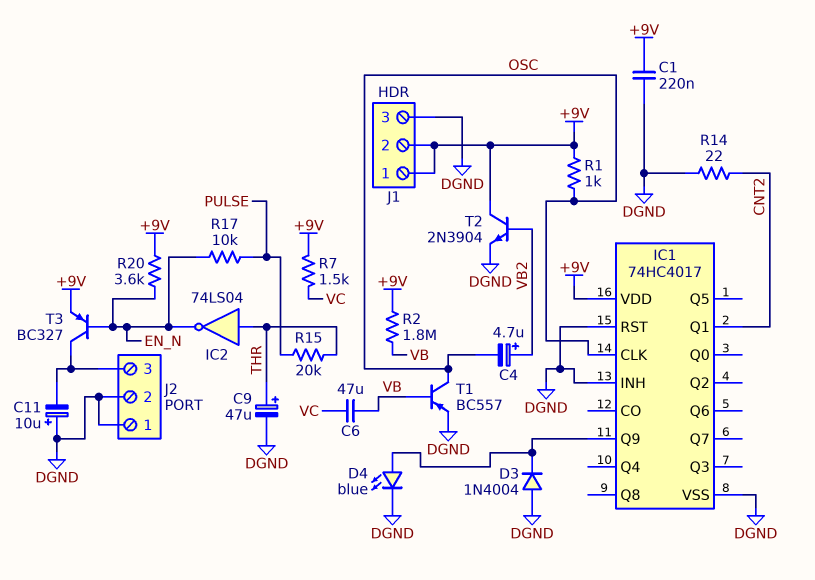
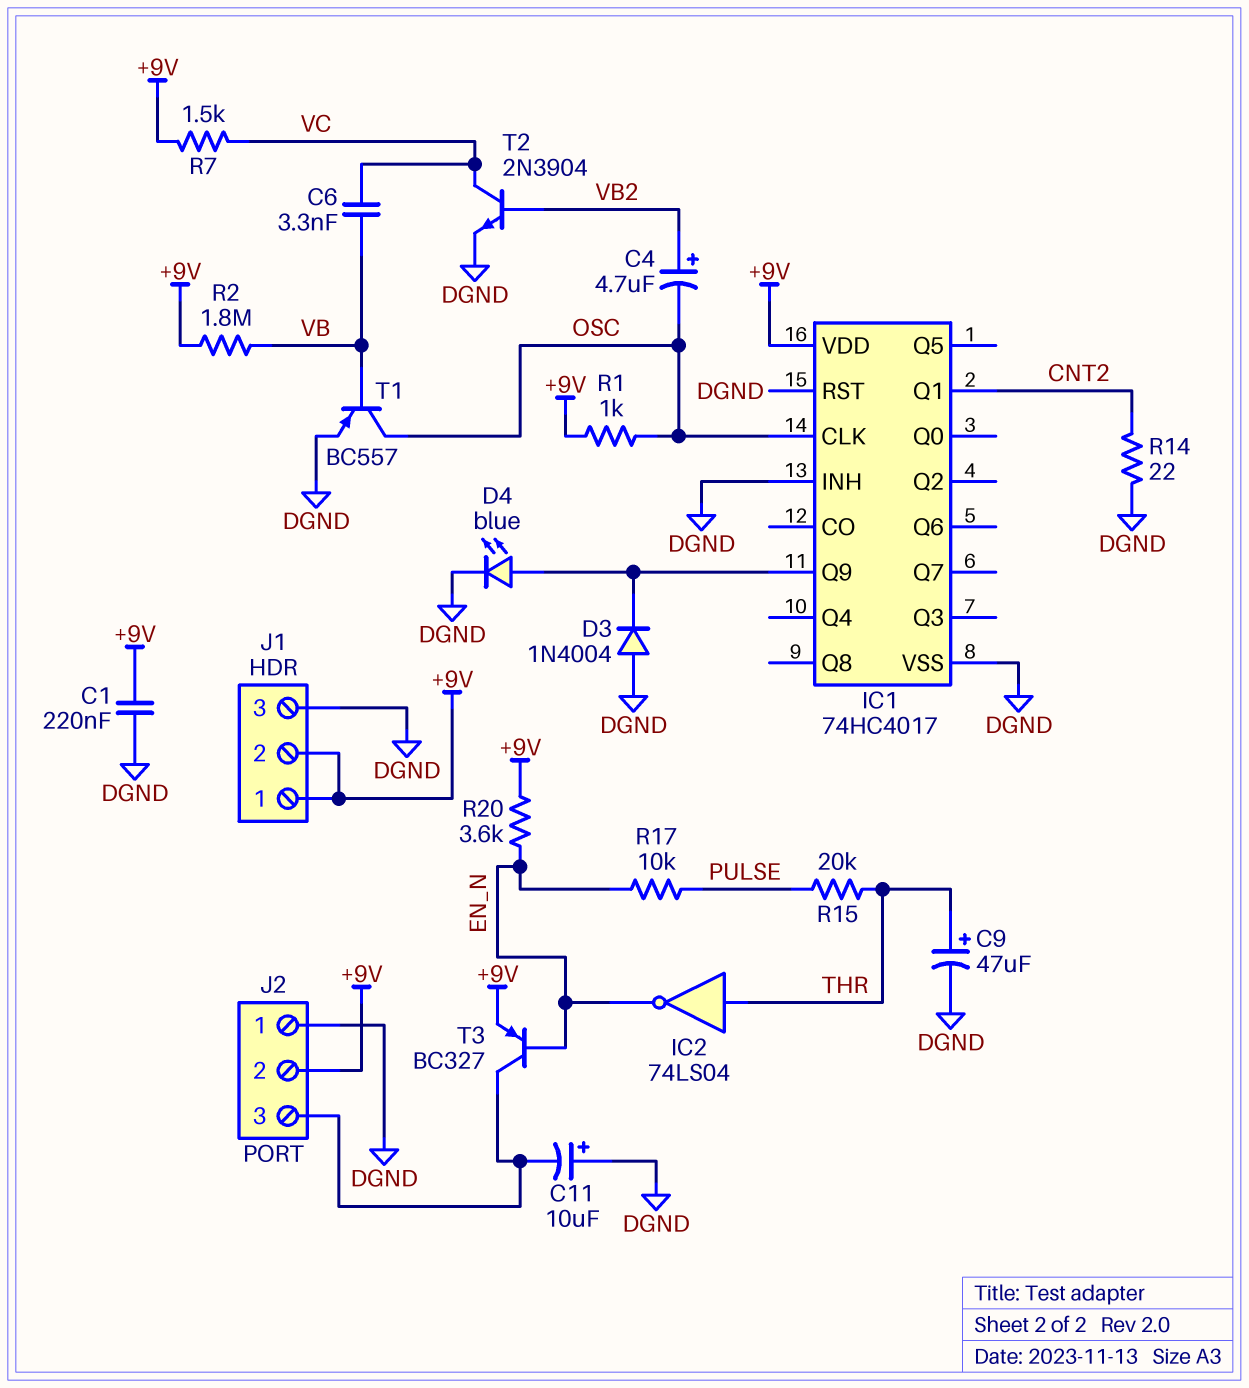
C6: 47uF (VB, VC) -> 3.3nF (VB, VC)
J2 pin 2: DGND -> +9V
T2: NPN 2N3904 (B VB2, C +9V, E DGND) -> NPN 2N3904 (B VB2, C VC, E DGND)

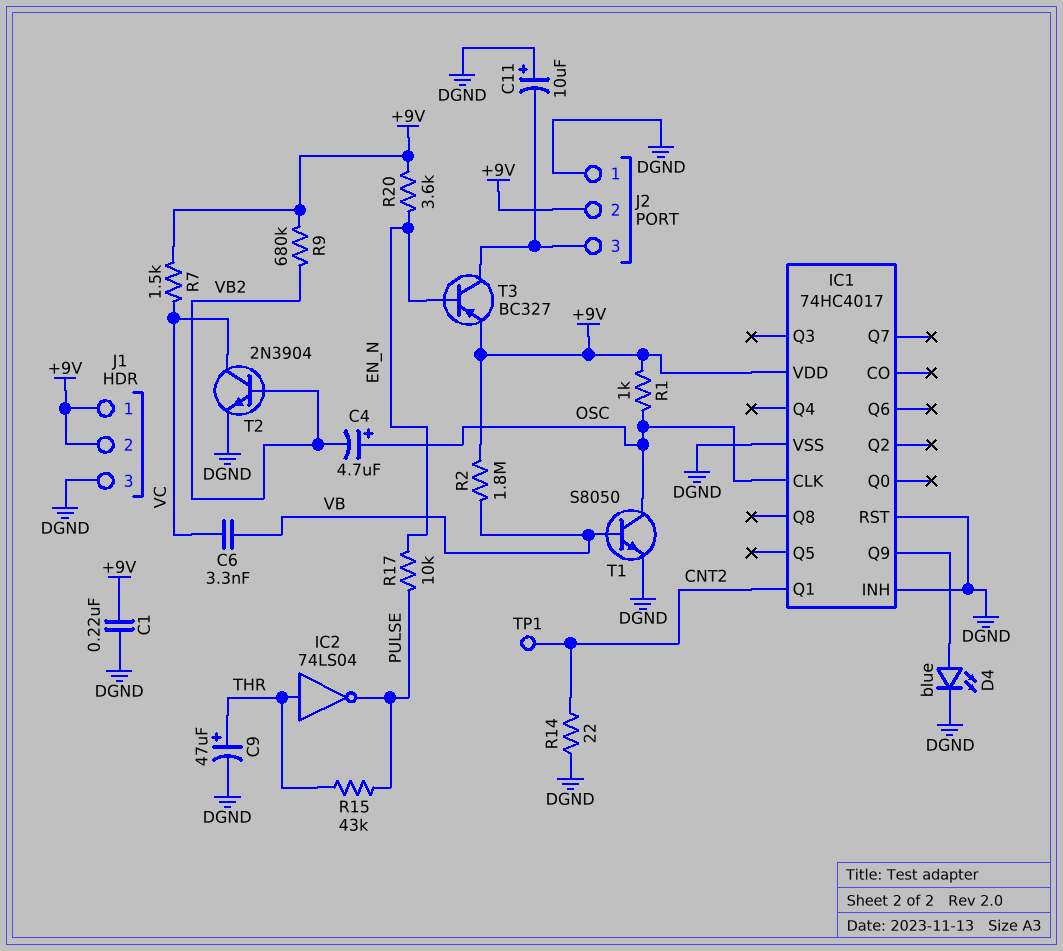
C4: 4.7uF (plus VB2, minus OSC) -> 4.7uF (plus OSC, minus VB2)
D3: diode 1N4004 (A DGND, K IC1/Q9) -> none
IC2: NOT 74LS04 (in THR, out EN_N) -> NOT 74LS04 (in THR, out PULSE)
R9: none -> 680k (+9V, VB2)
R15: 20k (PULSE, THR) -> 43k (PULSE, THR)
T1: PNP BC557 (B VB, C OSC, E DGND) -> NPN S8050 (B VB, C OSC, E DGND)
TP1: none -> test point (CNT2)

